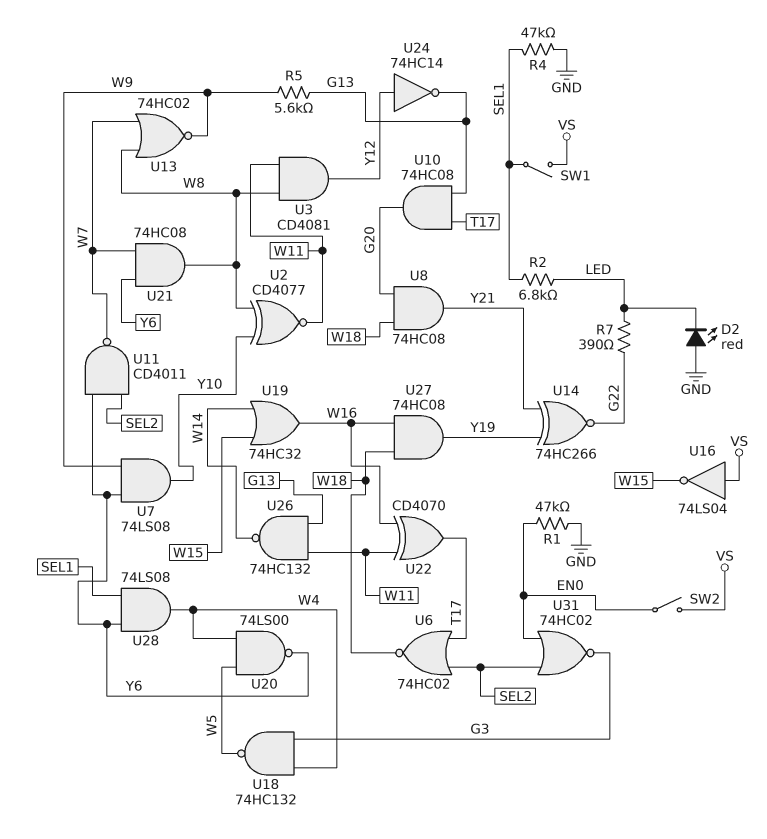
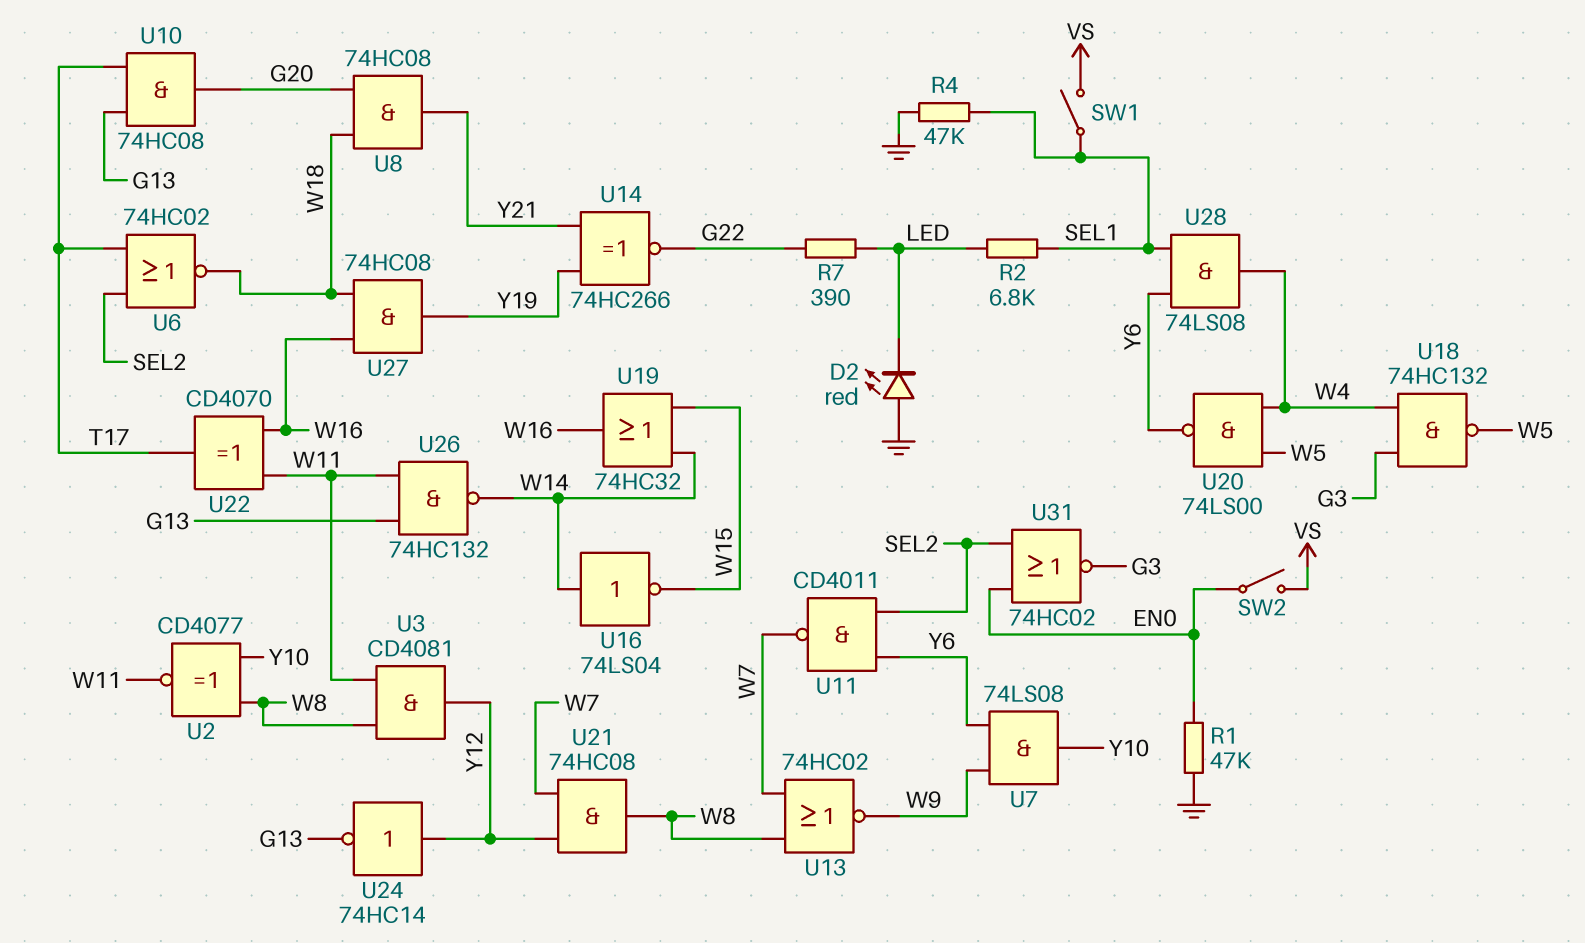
R5: 5.6k (G13, W9) -> none
U16: NOT 74LS04 (in VS, out W15) -> NOT 74LS04 (in W14, out W15)
U21: AND 74HC08 (in W7, in Y6, out W8) -> AND 74HC08 (in W7, in Y12, out W8)

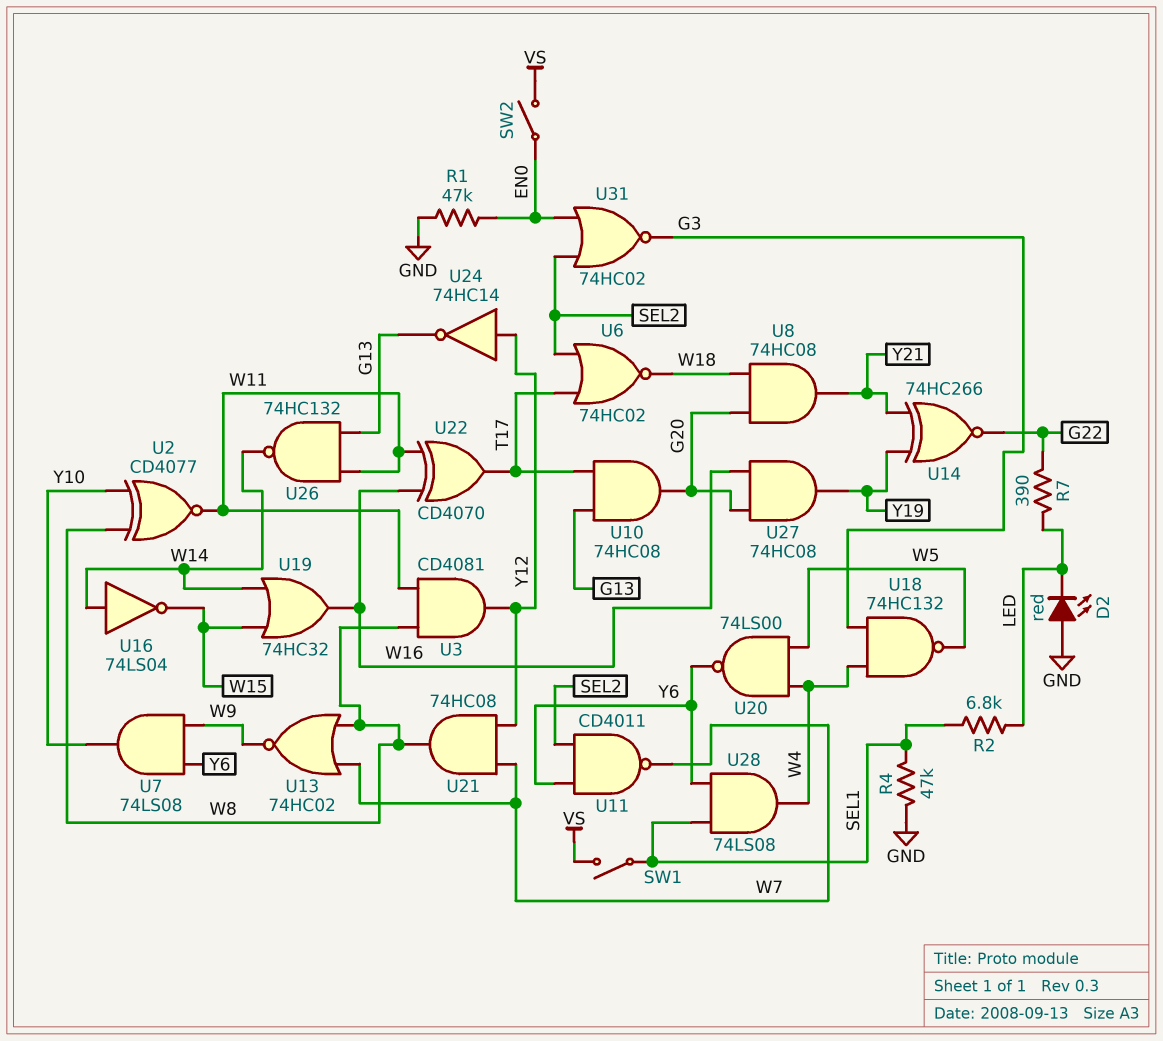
U27: AND 74HC08 (in W16, in W18, out Y19) -> AND 74HC08 (in G20, in W16, out Y19)

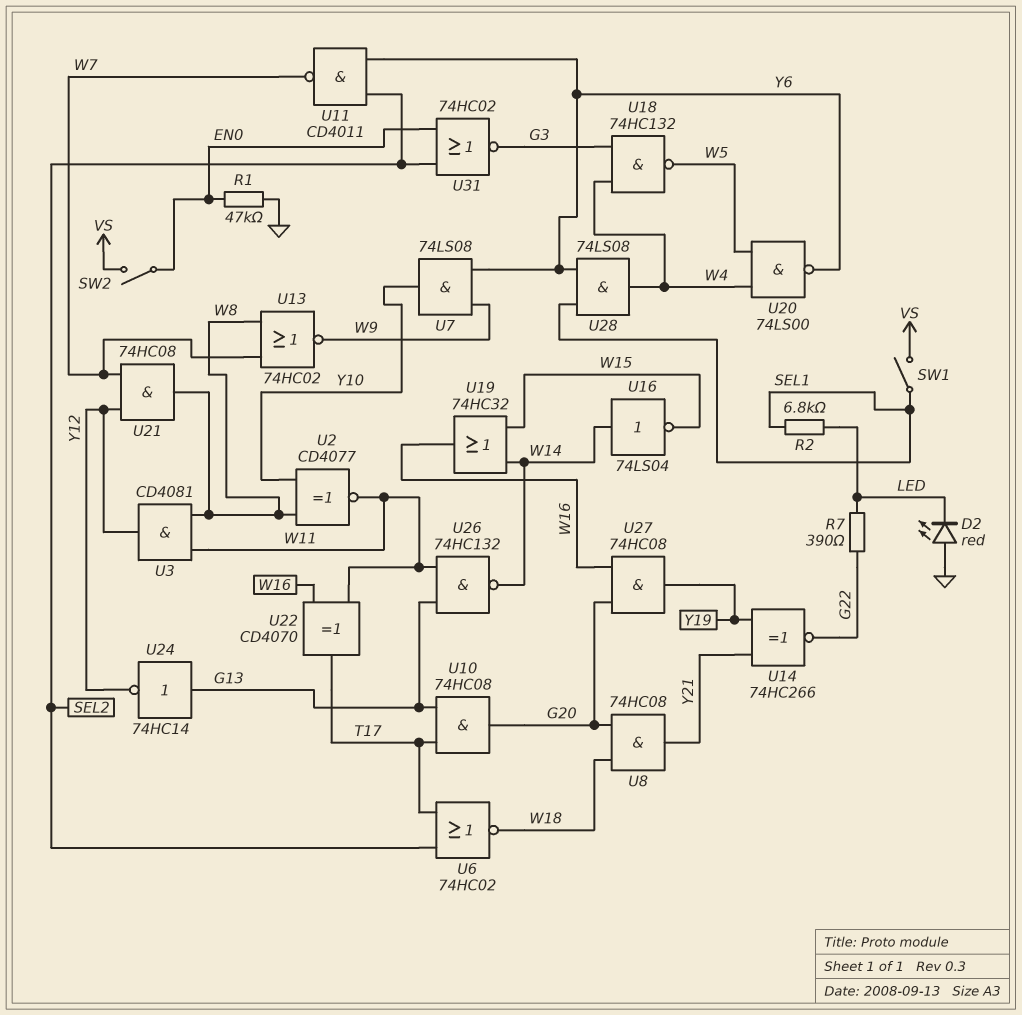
R4: 47k (GND, SEL1) -> none
U24: NOT 74HC14 (in Y12, out G13) -> NOT 74HC14 (in G13, out Y12)

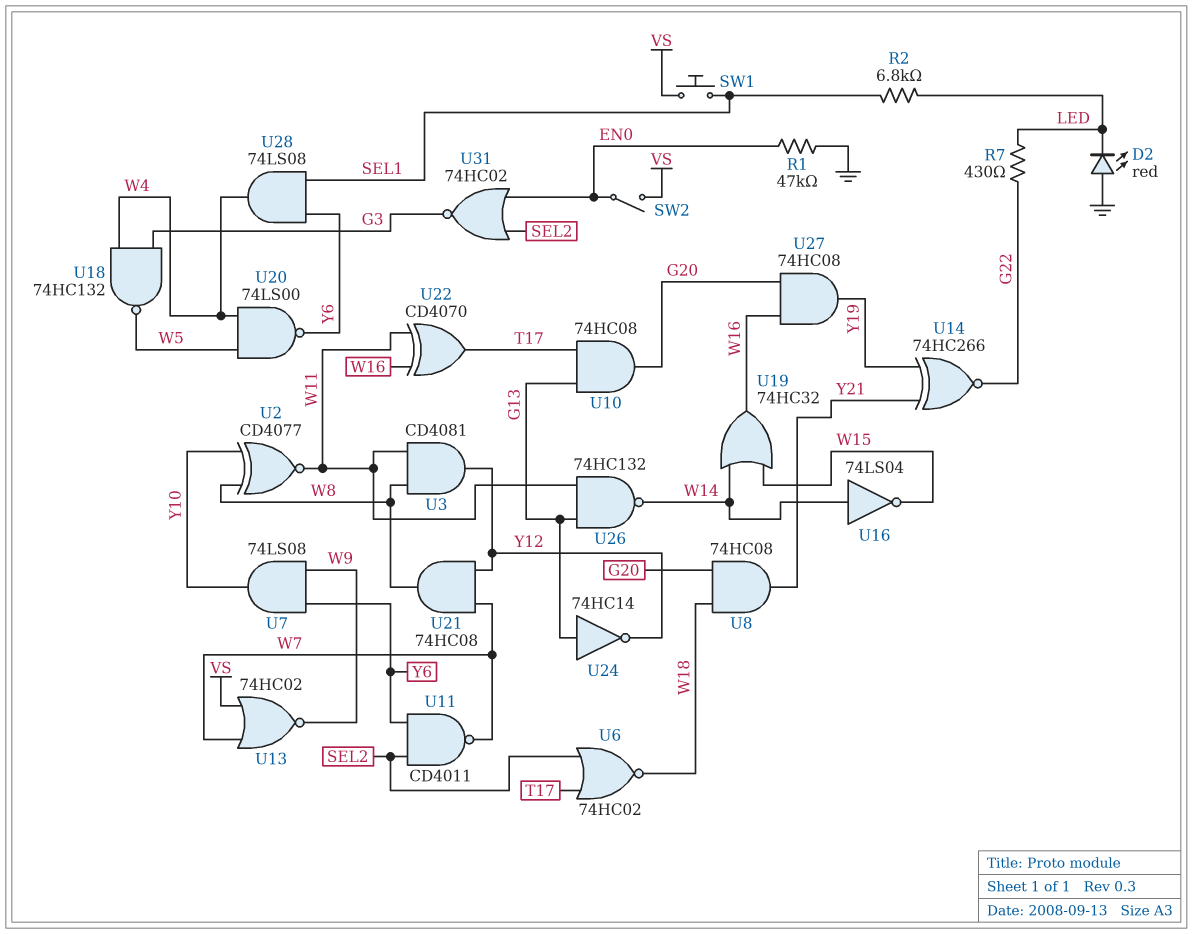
R7: 390 (G22, LED) -> 430 (G22, LED)
SW1: switch (SEL1, VS) -> button (SEL1, VS)
U13: NOR 74HC02 (in W7, in W8, out W9) -> NOR 74HC02 (in VS, in W7, out W9)

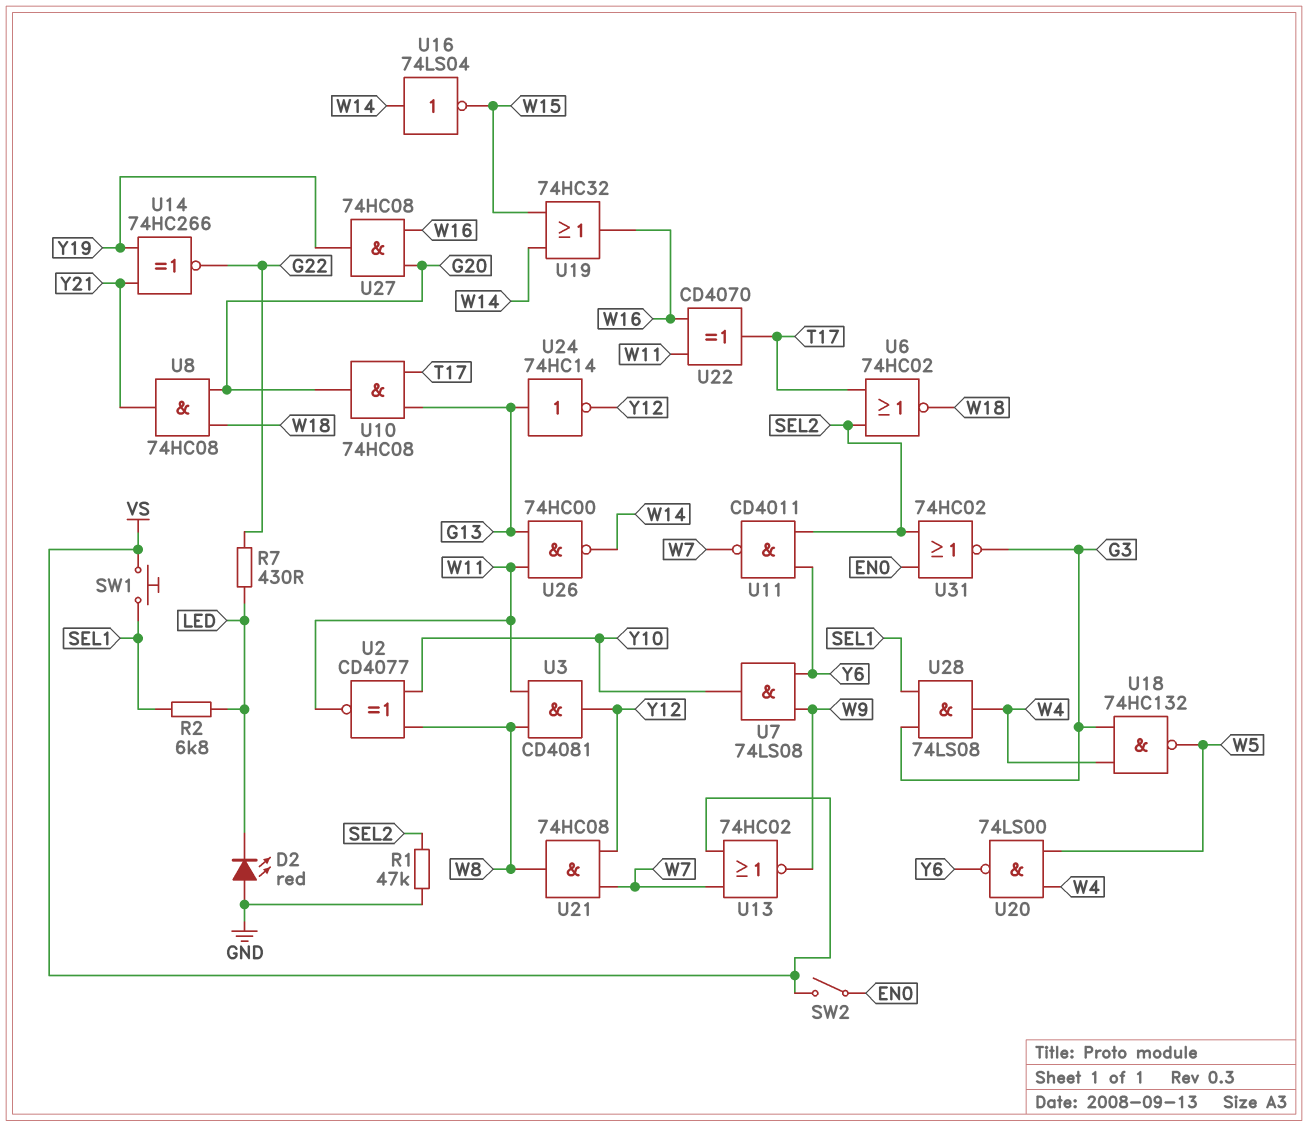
R1: 47k (EN0, GND) -> 47k (GND, SEL2)
U26: NAND 74HC132 (in G13, in W11, out W14) -> NAND 74HC00 (in G13, in W11, out W14)
U28: AND 74LS08 (in SEL1, in Y6, out W4) -> AND 74LS08 (in G3, in SEL1, out W4)

